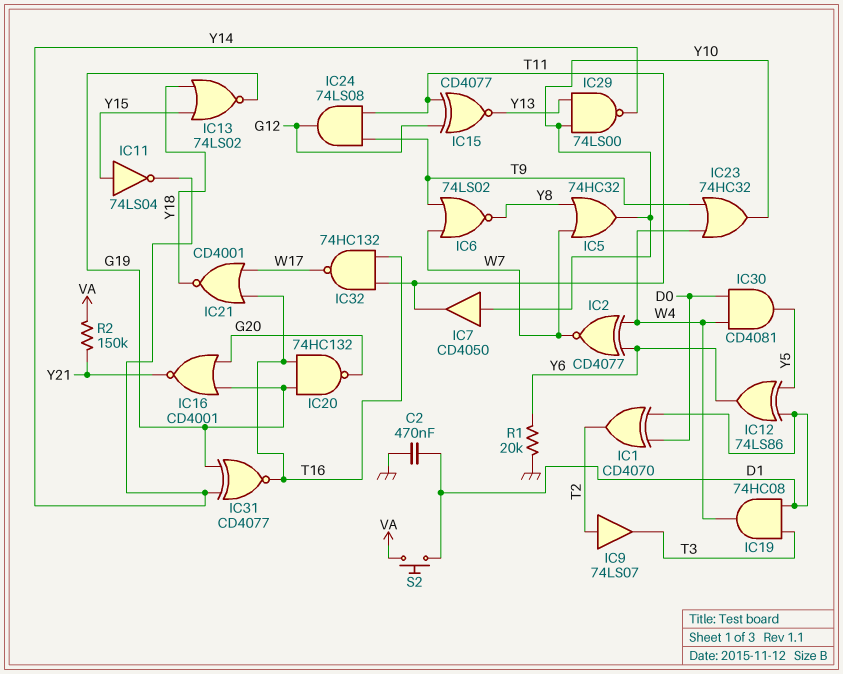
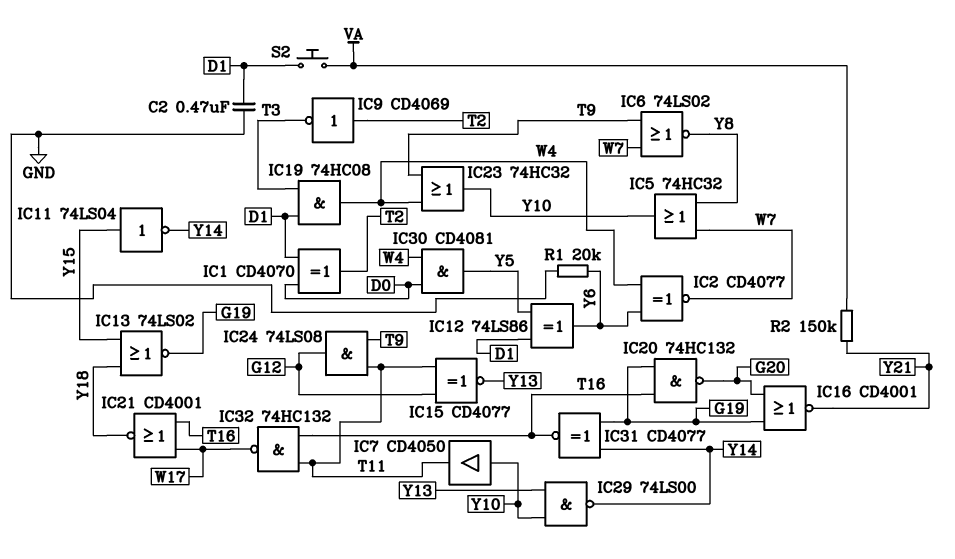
IC9: buffer 74LS07 (in T2, out T3) -> NOT CD4069 (in T2, out T3)

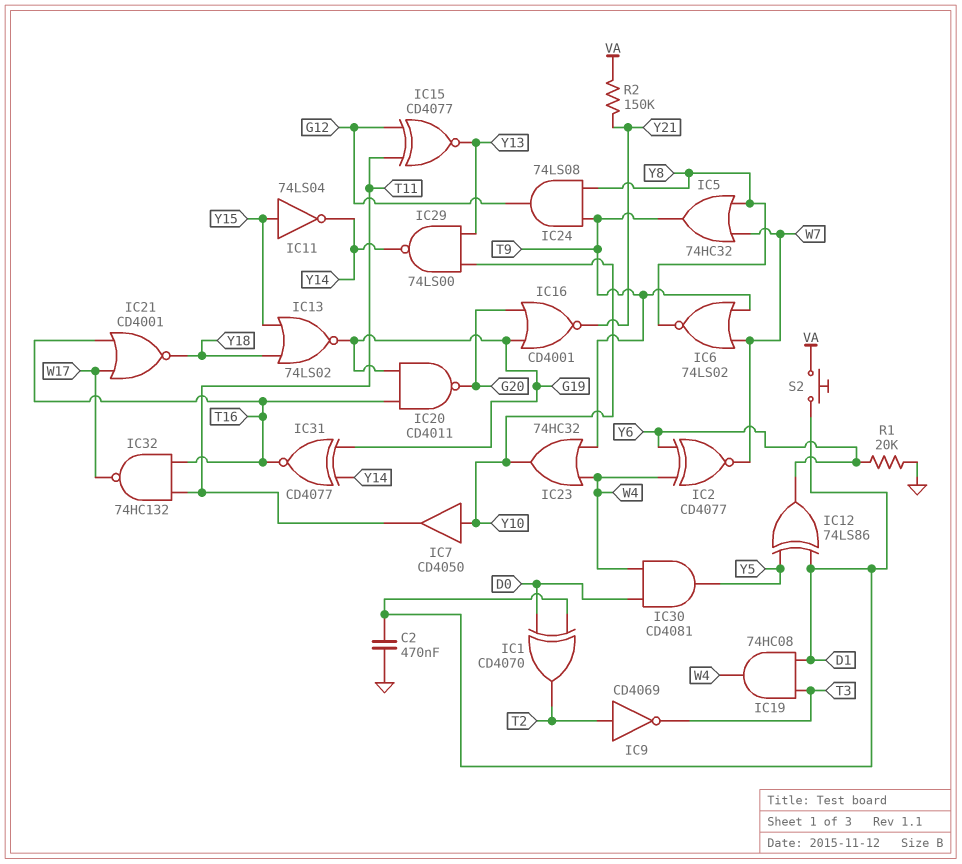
IC5: OR 74HC32 (in W7, in Y8, out Y10) -> OR 74HC32 (in W7, in Y8, out T9)
IC20: NAND 74HC132 (in G19, in T16, out G20) -> NAND CD4011 (in G19, in T16, out G20)
IC24: AND 74LS08 (in T9, in T11, out G12) -> AND 74LS08 (in T9, in Y8, out G12)

